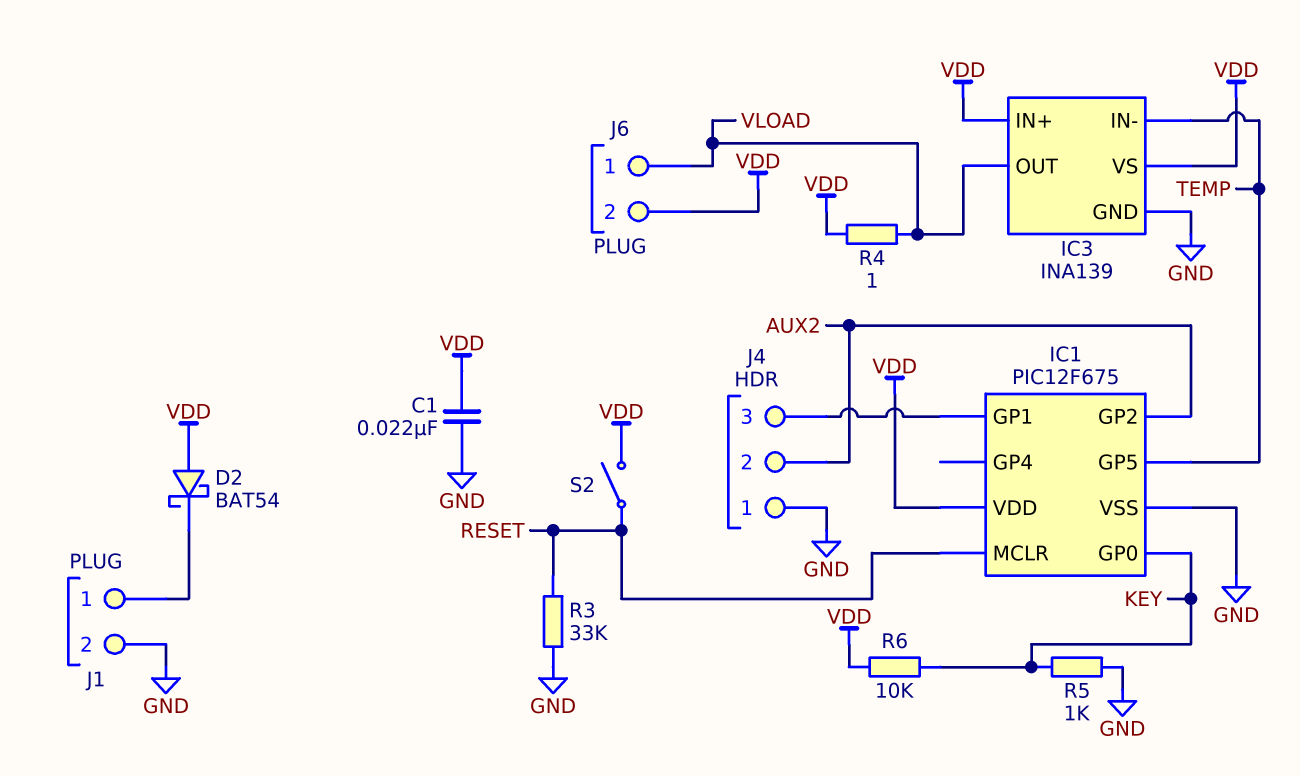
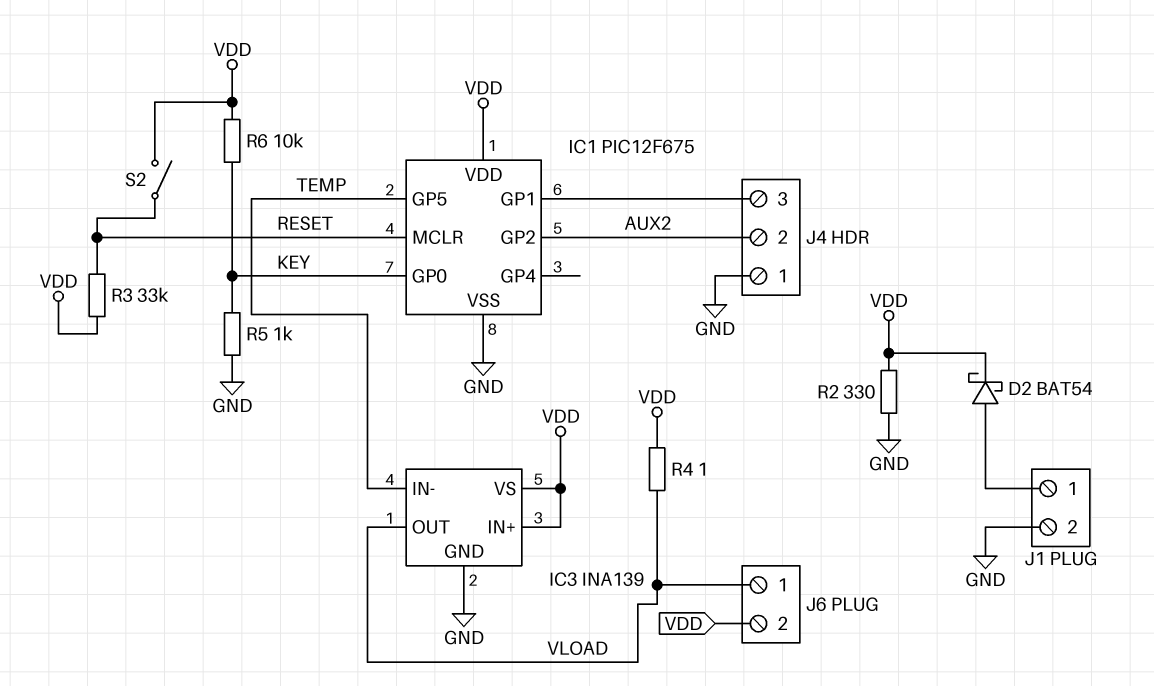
C1: 22nF (GND, VDD) -> none
D2: schottky BAT54 (A VDD, K J1/1) -> schottky BAT54 (A J1/1, K VDD)
R2: none -> 330 (GND, VDD)
R3: 33k (GND, RESET) -> 33k (RESET, VDD)

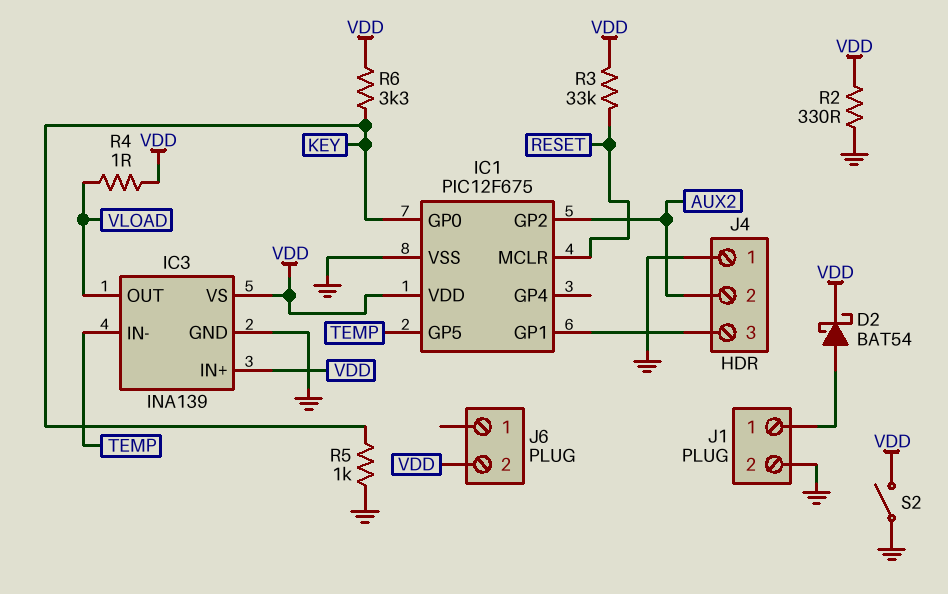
J6 pin 1: VLOAD -> none
R6: 10k (KEY, VDD) -> 3.3k (KEY, VDD)
S2: switch (RESET, VDD) -> switch (GND, VDD)

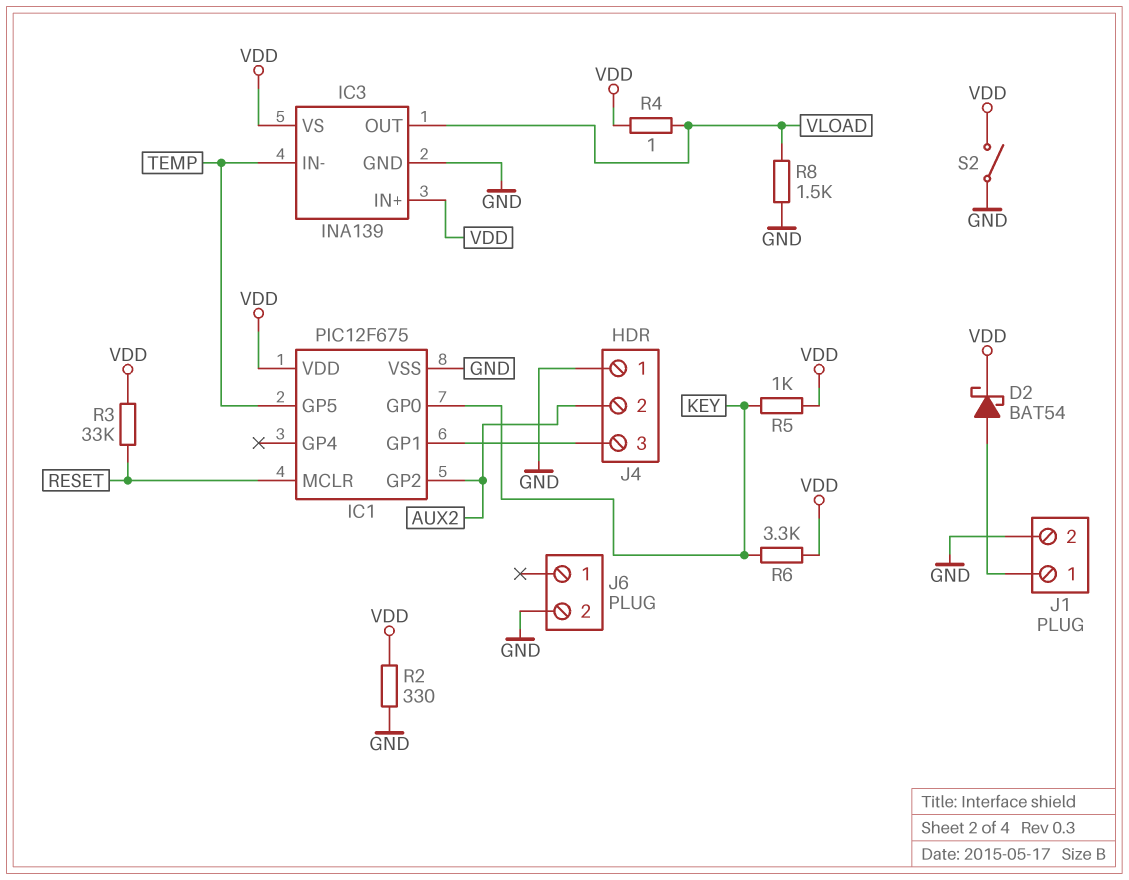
J6 pin 2: VDD -> GND
R5: 1k (GND, KEY) -> 1k (KEY, VDD)
R8: none -> 1.5k (GND, VLOAD)

